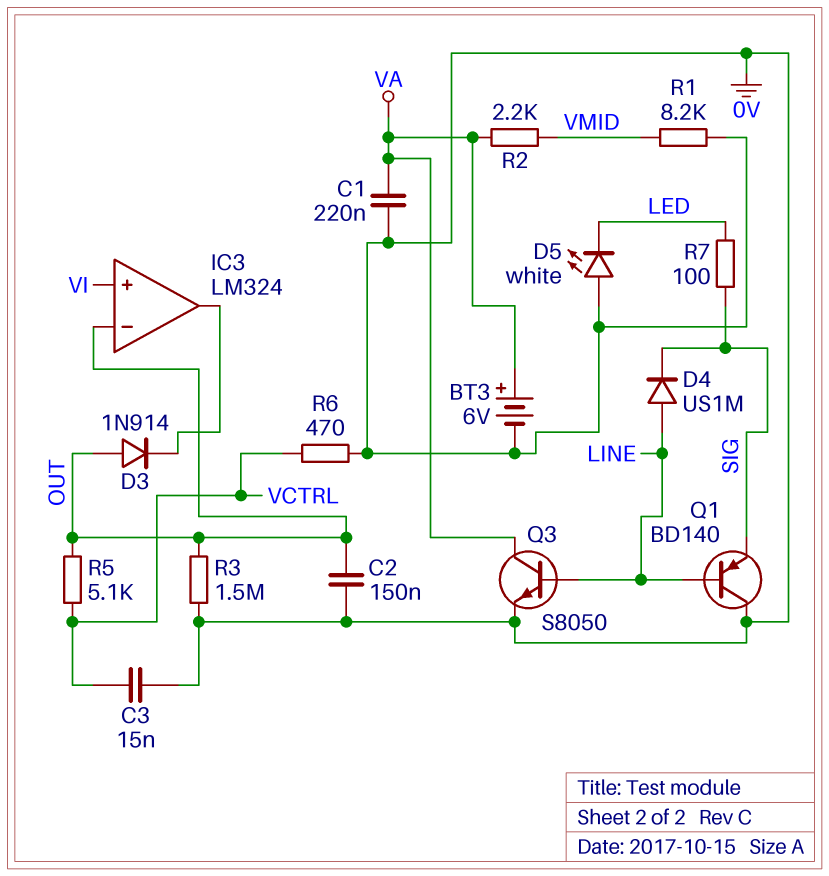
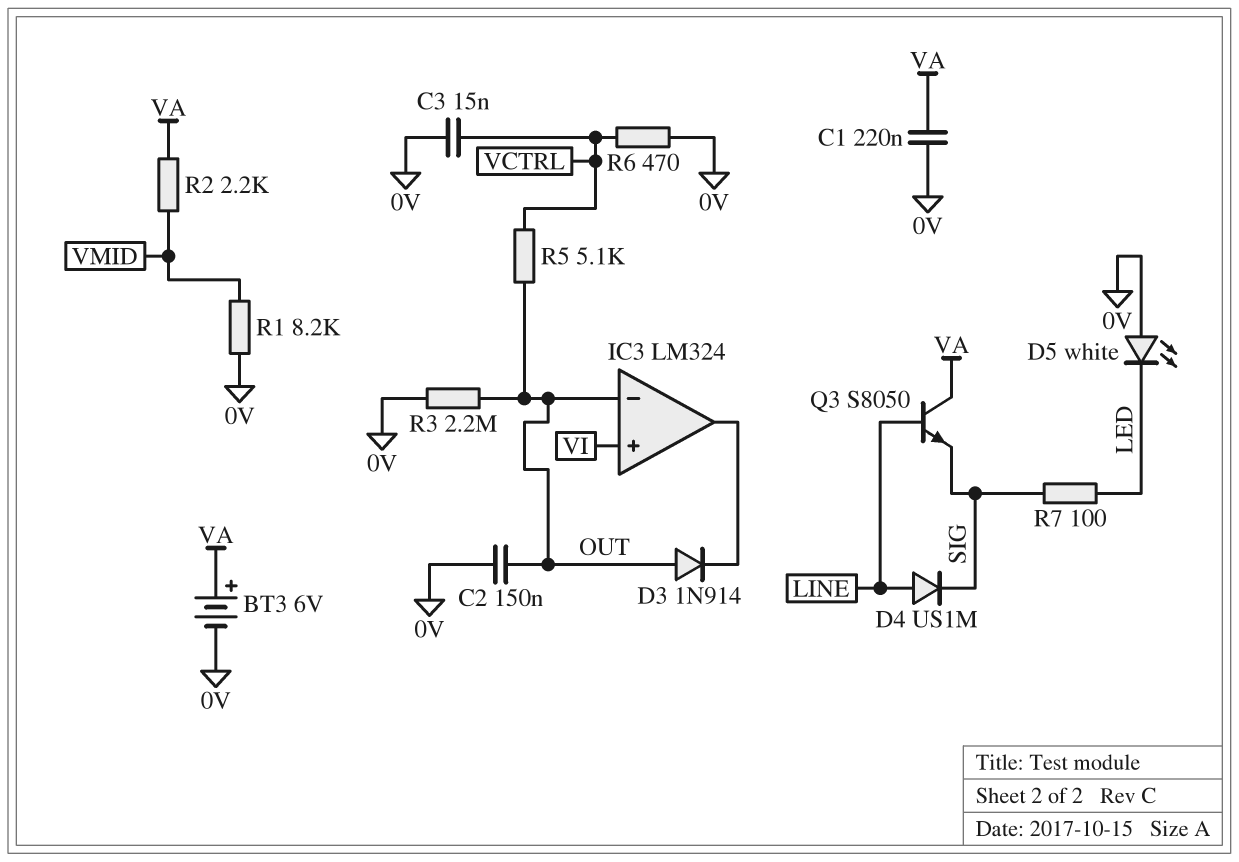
Q1: PNP BD140 (B LINE, C 0V, E SIG) -> none
Q3: NPN S8050 (B LINE, C VA, E 0V) -> NPN S8050 (B LINE, C VA, E SIG)
R3: 1.5M (0V, OUT) -> 2.2M (0V, OUT)

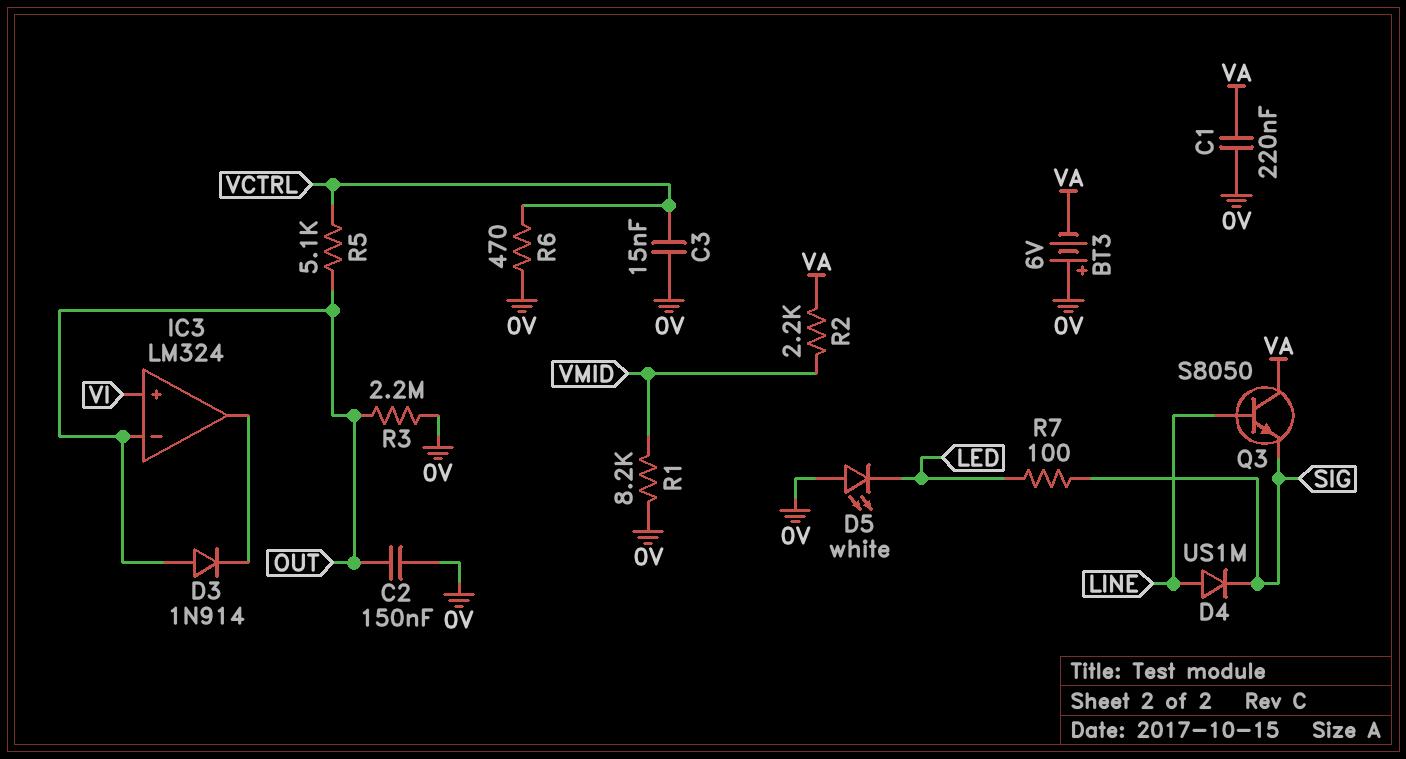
BT3: 6V (plus VA, minus 0V) -> 6V (plus 0V, minus VA)

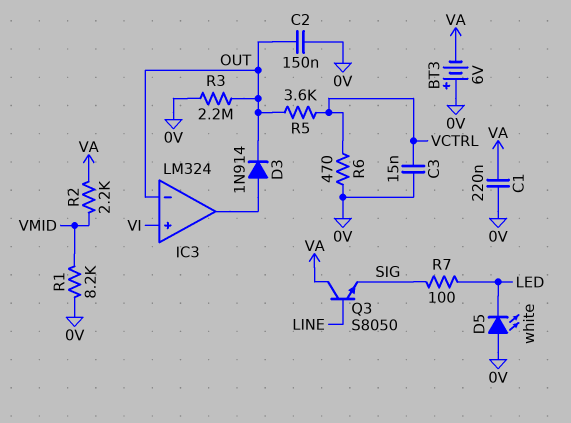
D3: diode 1N914 (A OUT, K IC3/out) -> diode 1N914 (A IC3/out, K OUT)
D4: diode US1M (A LINE, K SIG) -> none
R5: 5.1k (OUT, VCTRL) -> 3.6k (OUT, VCTRL)

